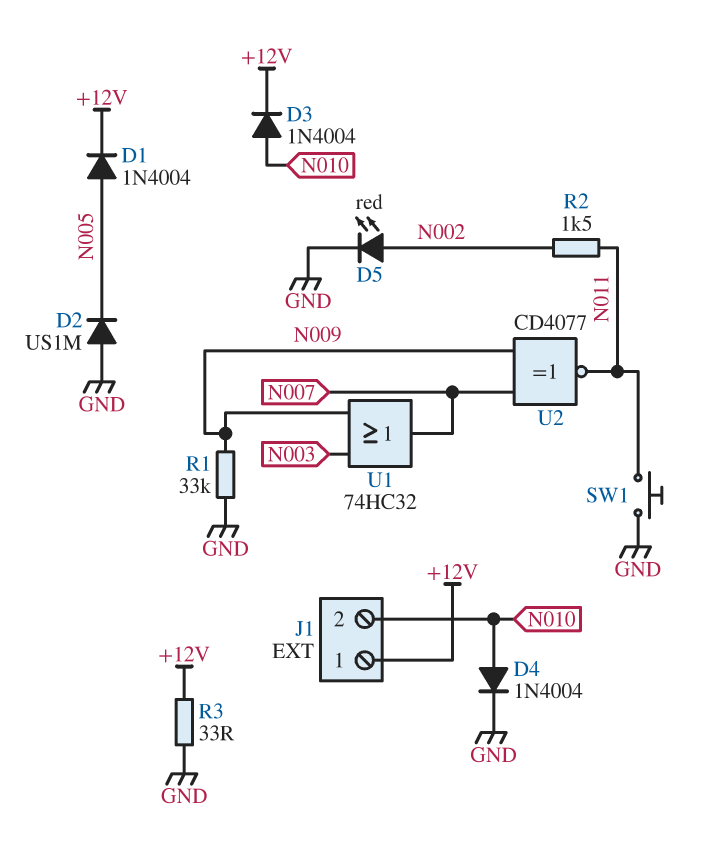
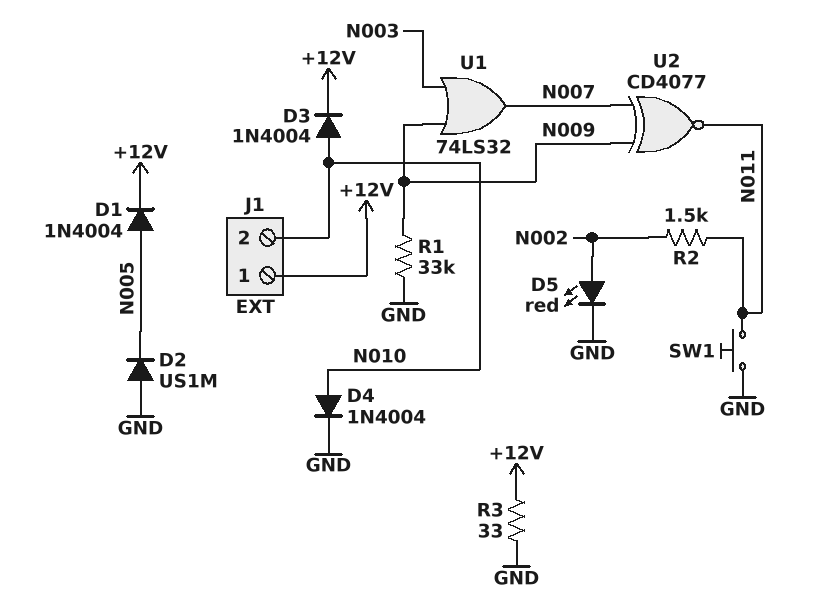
U1: OR 74HC32 (in N003, in N009, out N007) -> OR 74LS32 (in N003, in N009, out N007)

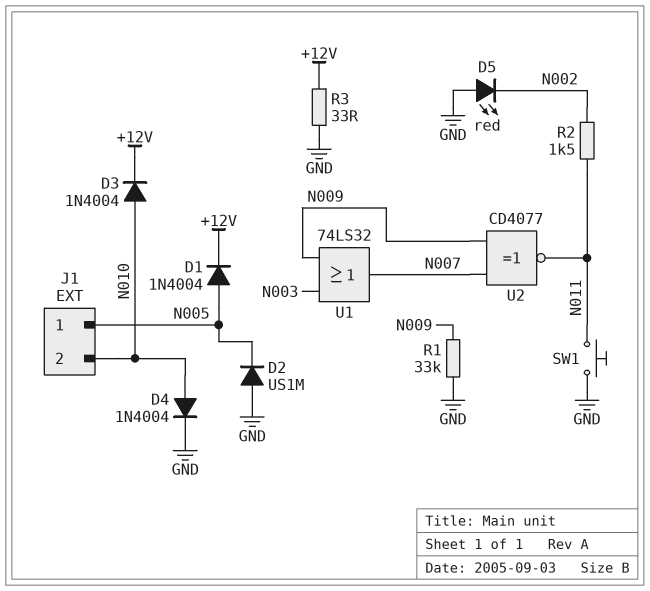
D5: LED red (A N002, K GND) -> LED red (A GND, K N002)
J1 pin 1: +12V -> N005

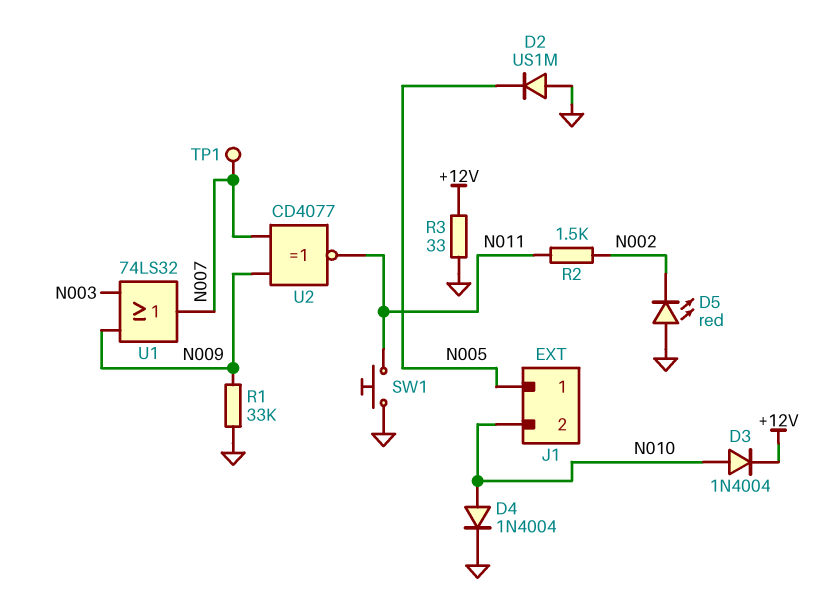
D1: diode 1N4004 (A N005, K +12V) -> none
TP1: none -> test point (N007)

